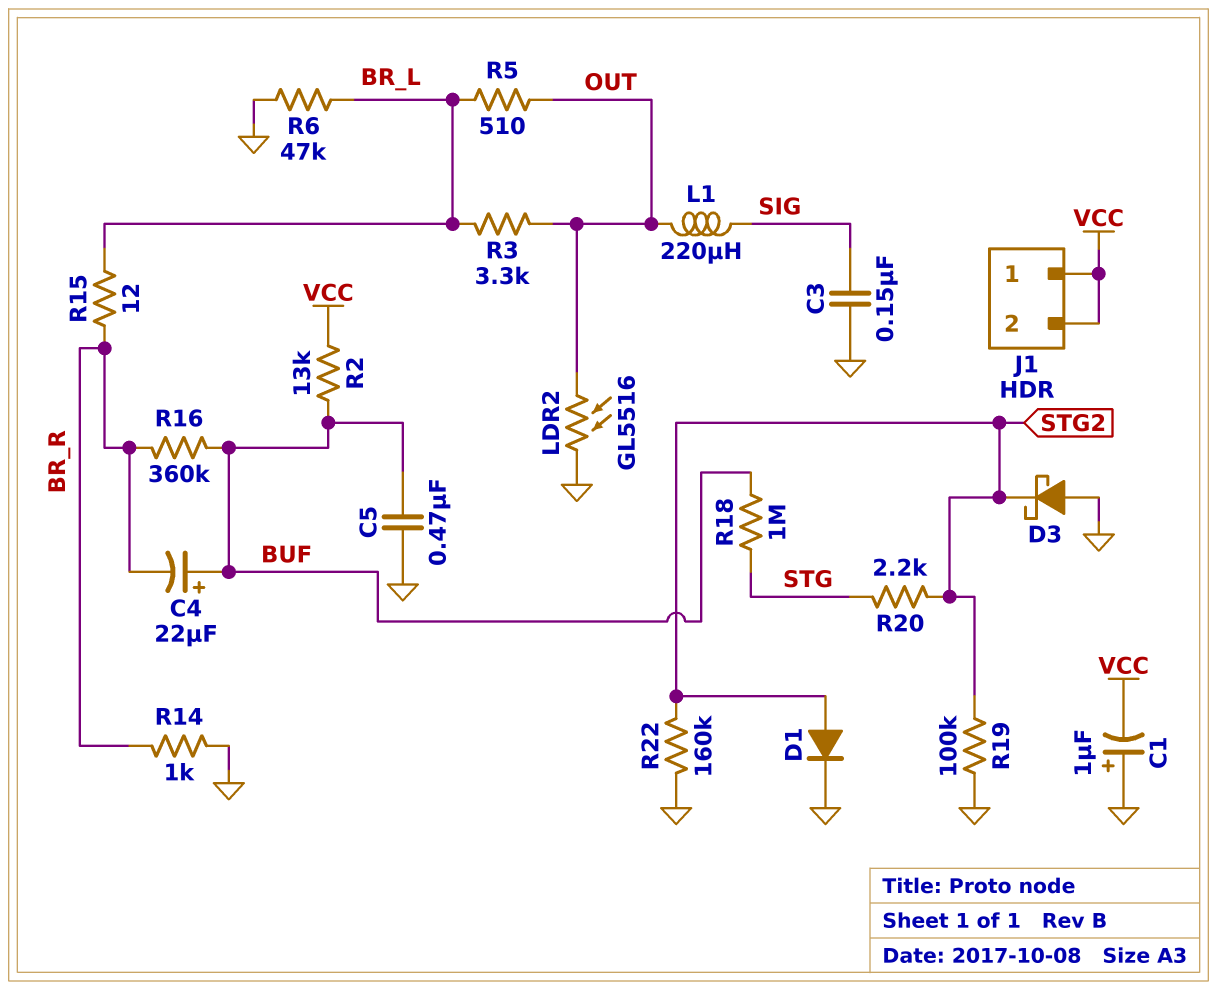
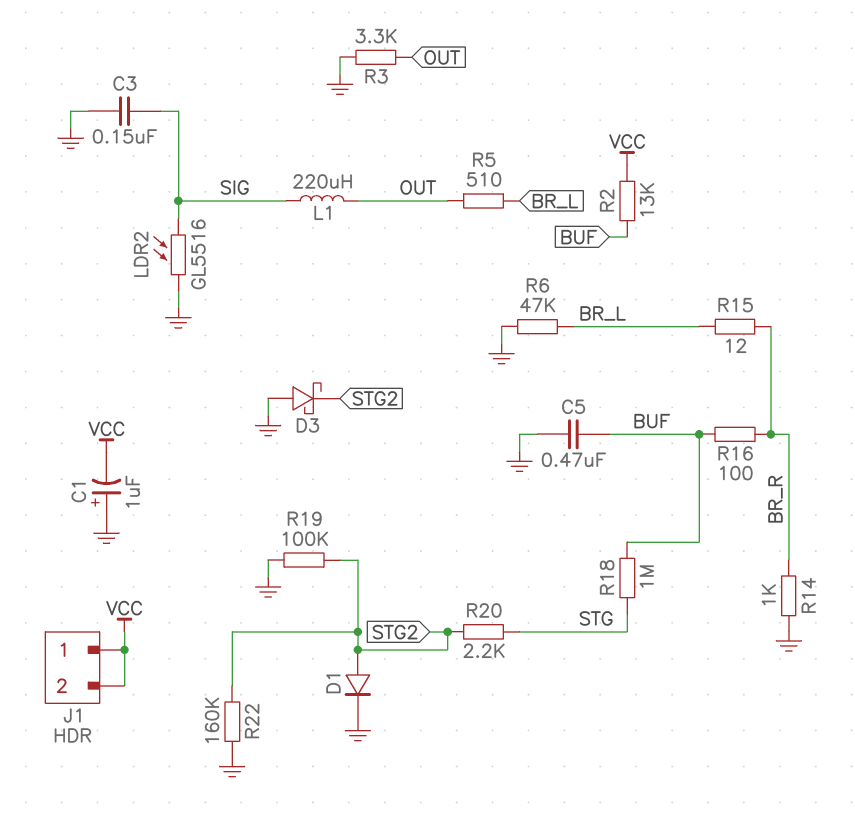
C4: 22uF (plus BUF, minus BR_R) -> none
LDR2: GL5516 (GND, OUT) -> GL5516 (GND, SIG)
R3: 3.3k (BR_L, OUT) -> 3.3k (GND, OUT)
R16: 360k (BR_R, BUF) -> 100 (BR_R, BUF)

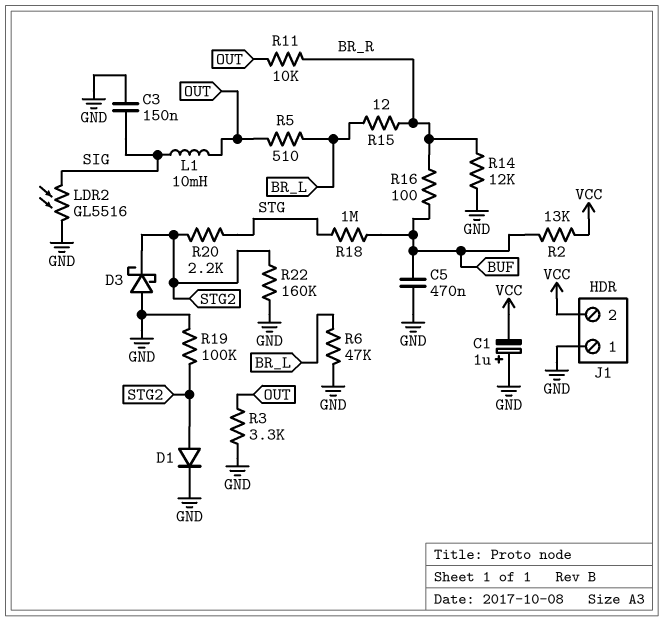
J1 pin 1: VCC -> GND
L1: 220uH (OUT, SIG) -> 10mH (OUT, SIG)
R11: none -> 10k (BR_R, OUT)
R14: 1k (BR_R, GND) -> 12k (BR_R, GND)

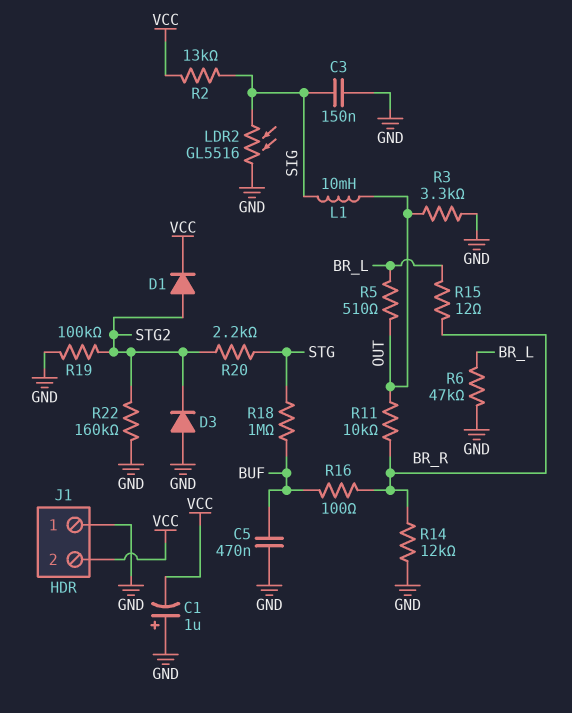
D1: diode (A STG2, K GND) -> diode (A STG2, K VCC)
D3: schottky (A GND, K STG2) -> diode (A GND, K STG2)
R2: 13k (BUF, VCC) -> 13k (SIG, VCC)

